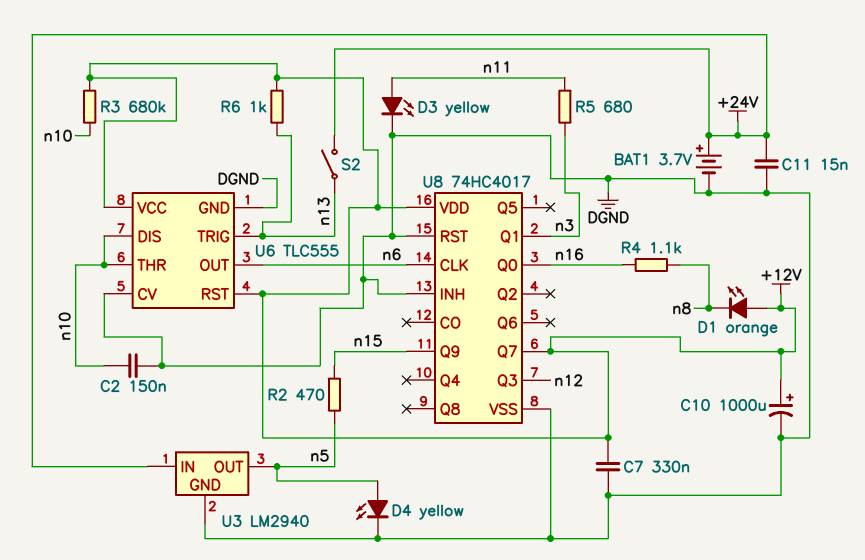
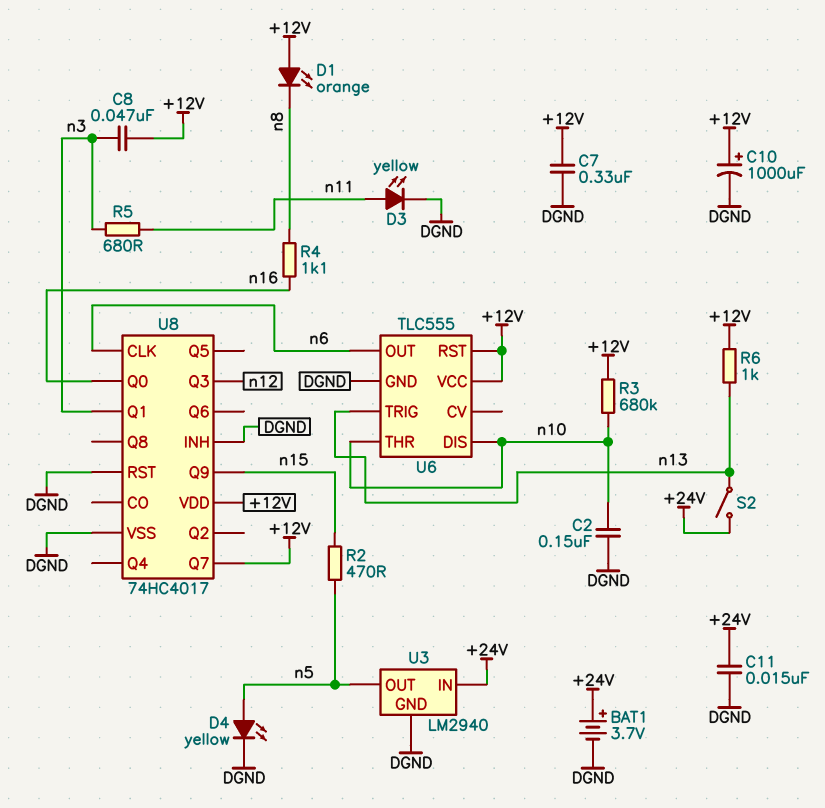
C8: none -> 47nF (+12V, n3)
U6 pin CV: DGND -> none

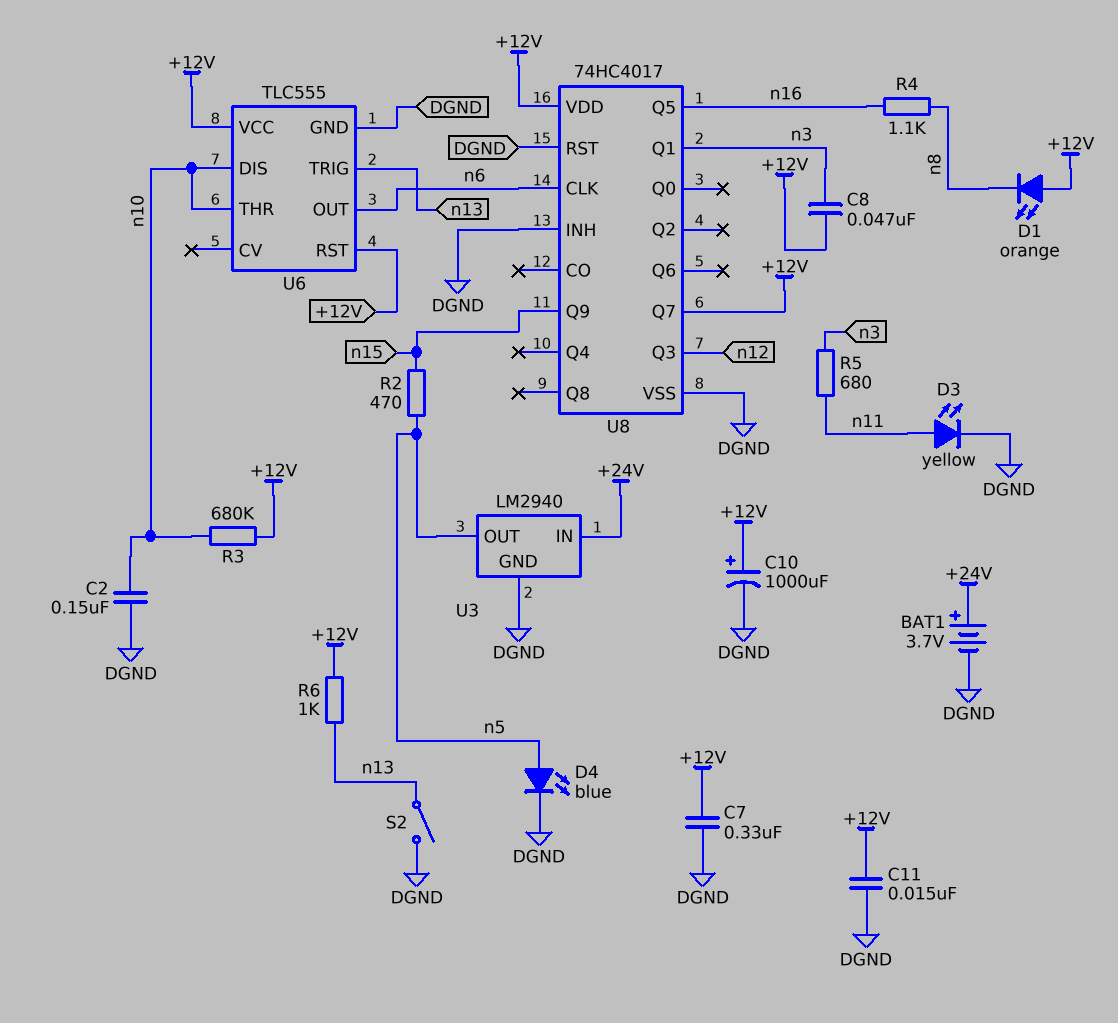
C11: 15nF (+24V, DGND) -> 15nF (+12V, DGND)
D4: LED yellow (A n5, K DGND) -> LED blue (A n5, K DGND)
S2: switch (+24V, n13) -> switch (DGND, n13)
U8 pin Q0: n16 -> none
U8 pin Q5: none -> n16

